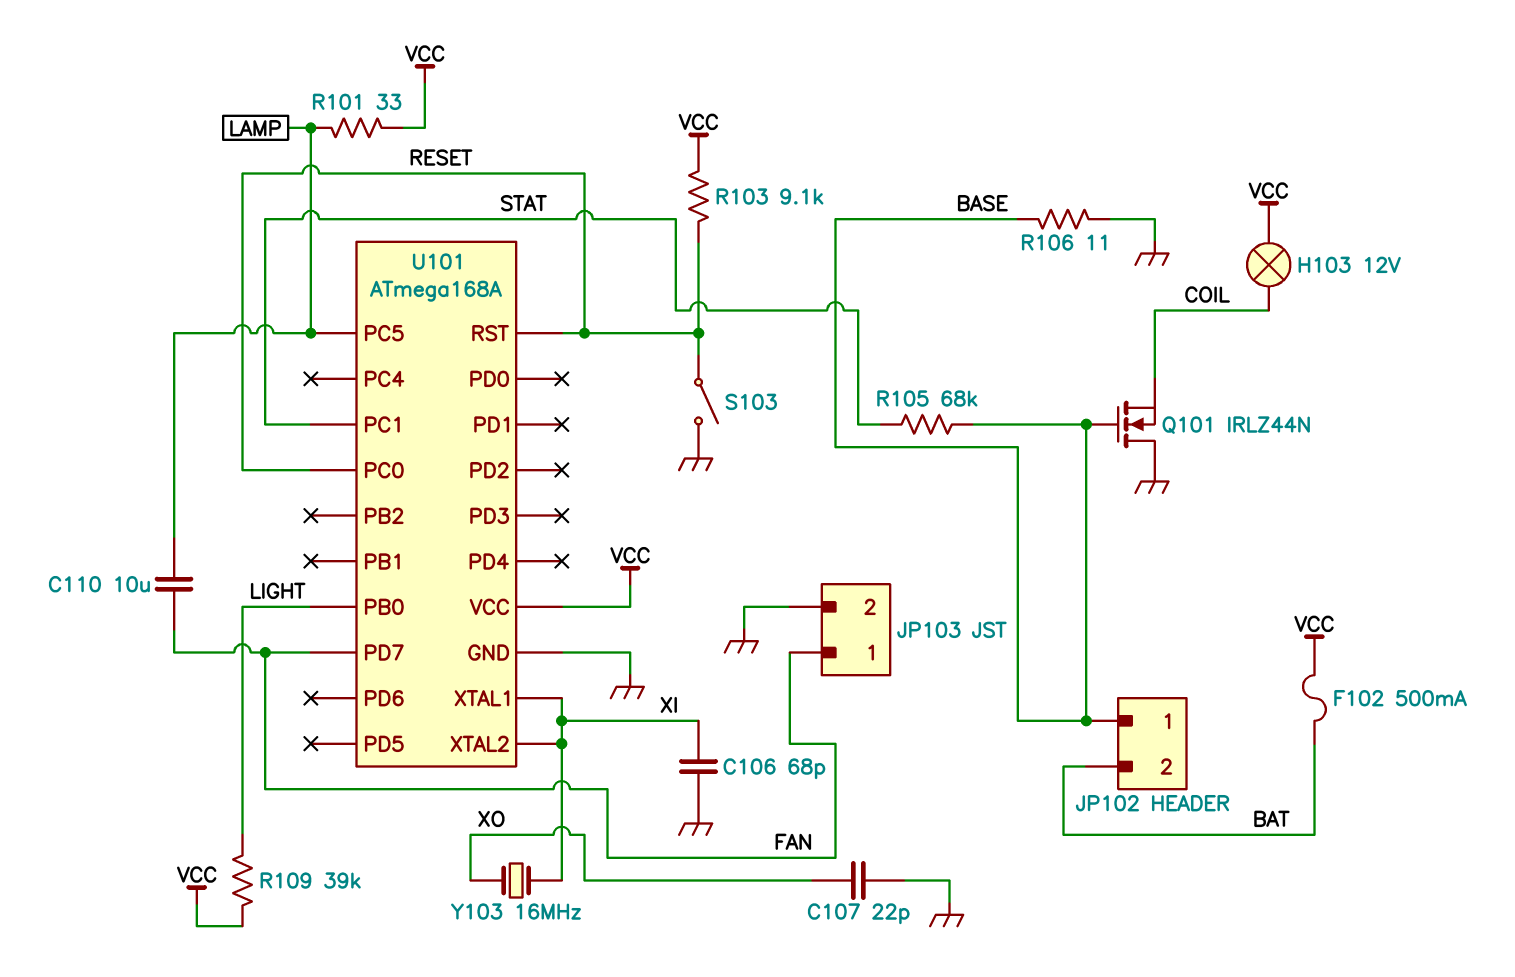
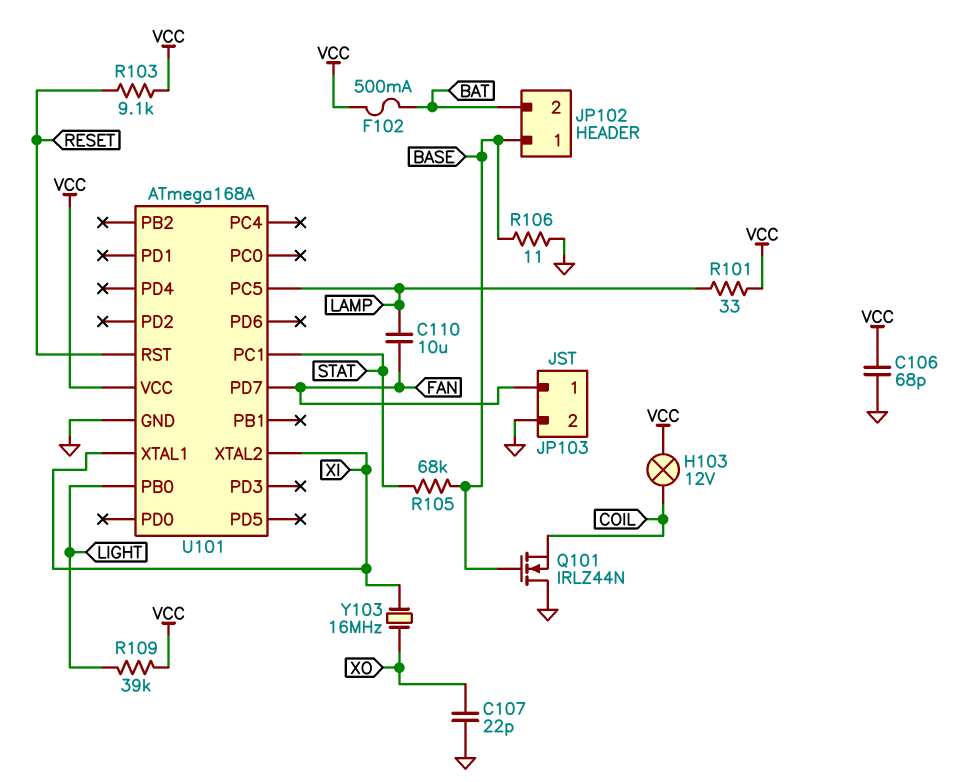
C106: 68pF (GND, XI) -> 68pF (GND, VCC)
S103: switch (GND, RESET) -> none
U101 pin PC0: RESET -> none

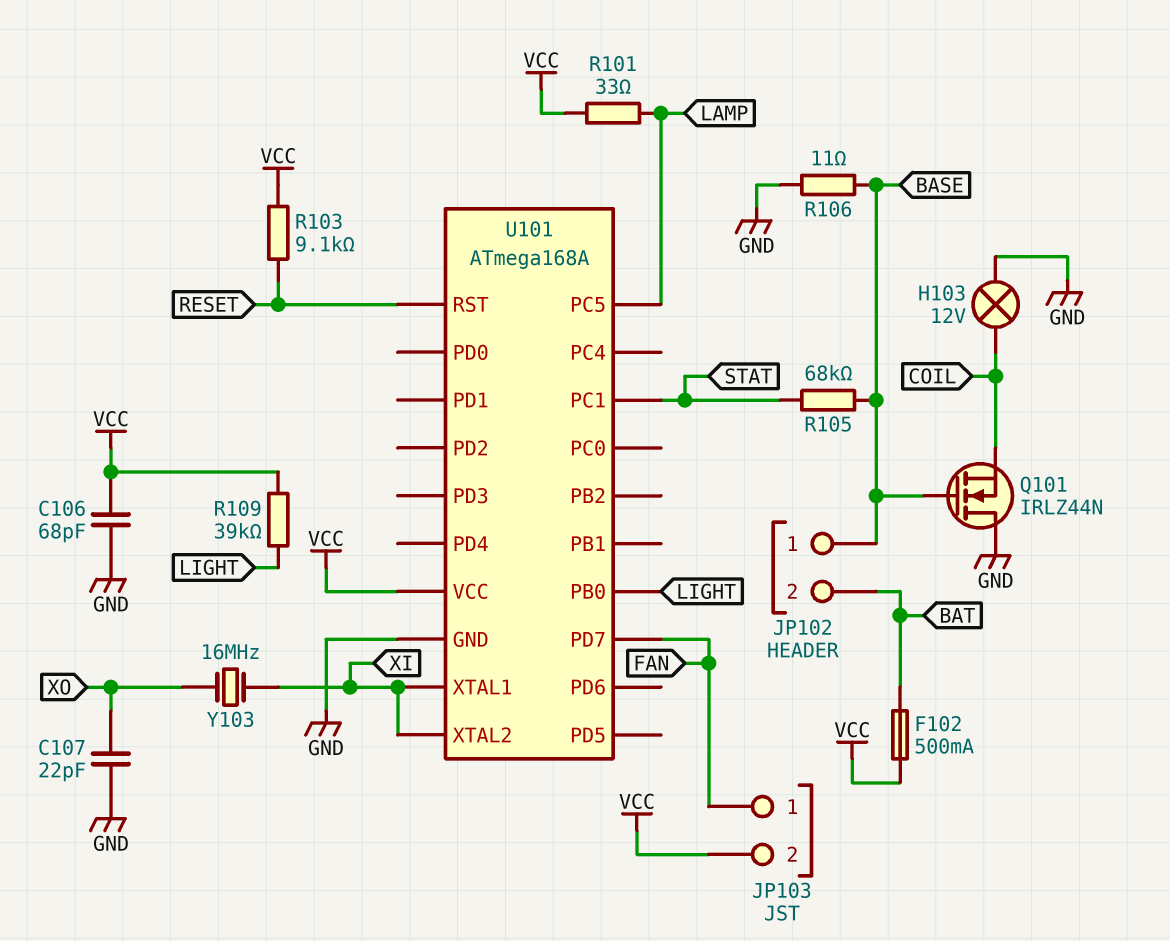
C110: 10uF (FAN, LAMP) -> none
H103: lamp 12V (COIL, VCC) -> lamp 12V (COIL, GND)
JP103 pin 2: GND -> VCC

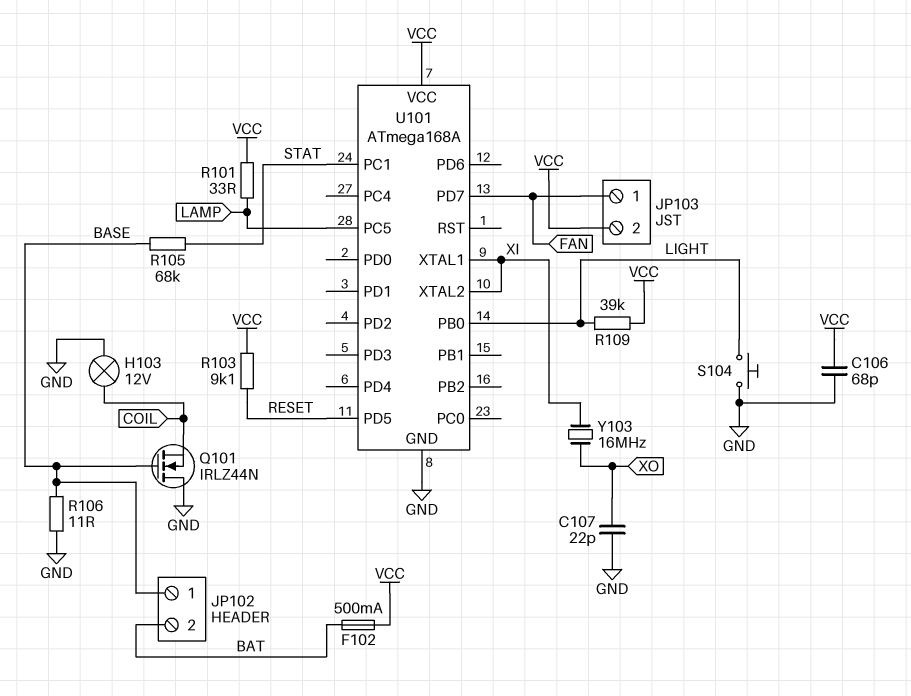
S104: none -> button (GND, LIGHT)
U101 pin PD5: none -> RESET
U101 pin RST: RESET -> none

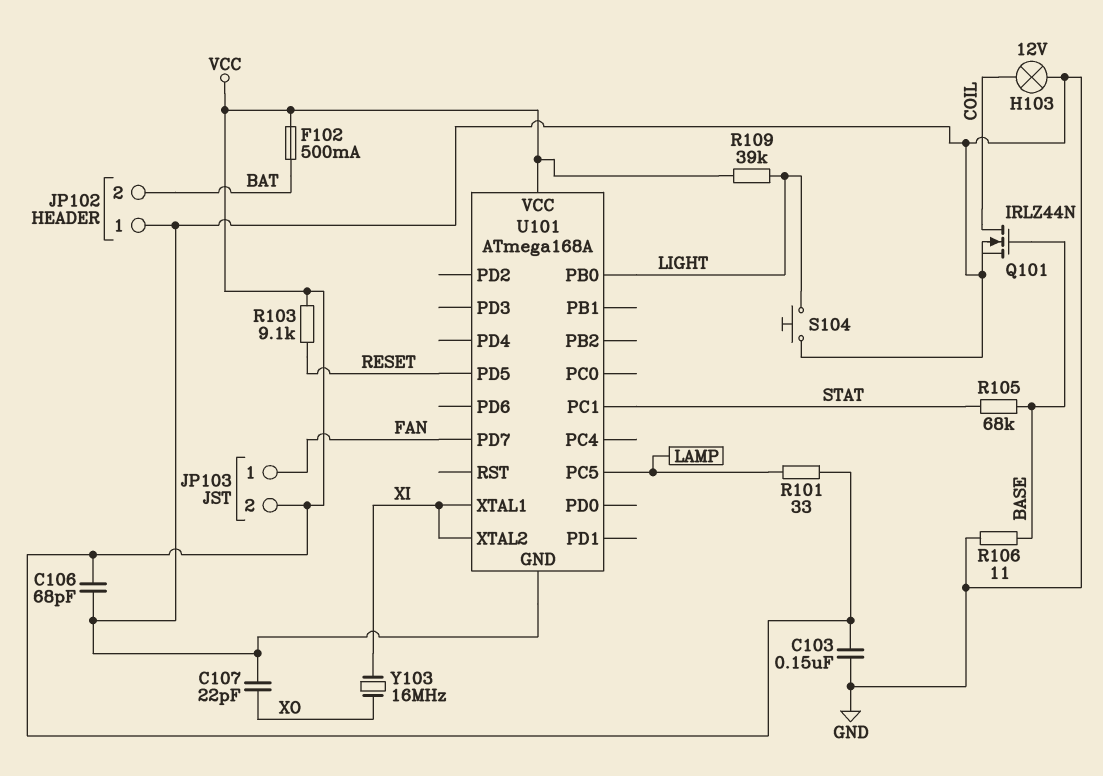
C103: none -> 150nF (GND, VCC)
JP102 pin 1: BASE -> GND
Q101: NMOS IRLZ44N (G BASE, D GND, S COIL) -> NMOS IRLZ44N (G BASE, D COIL, S GND)

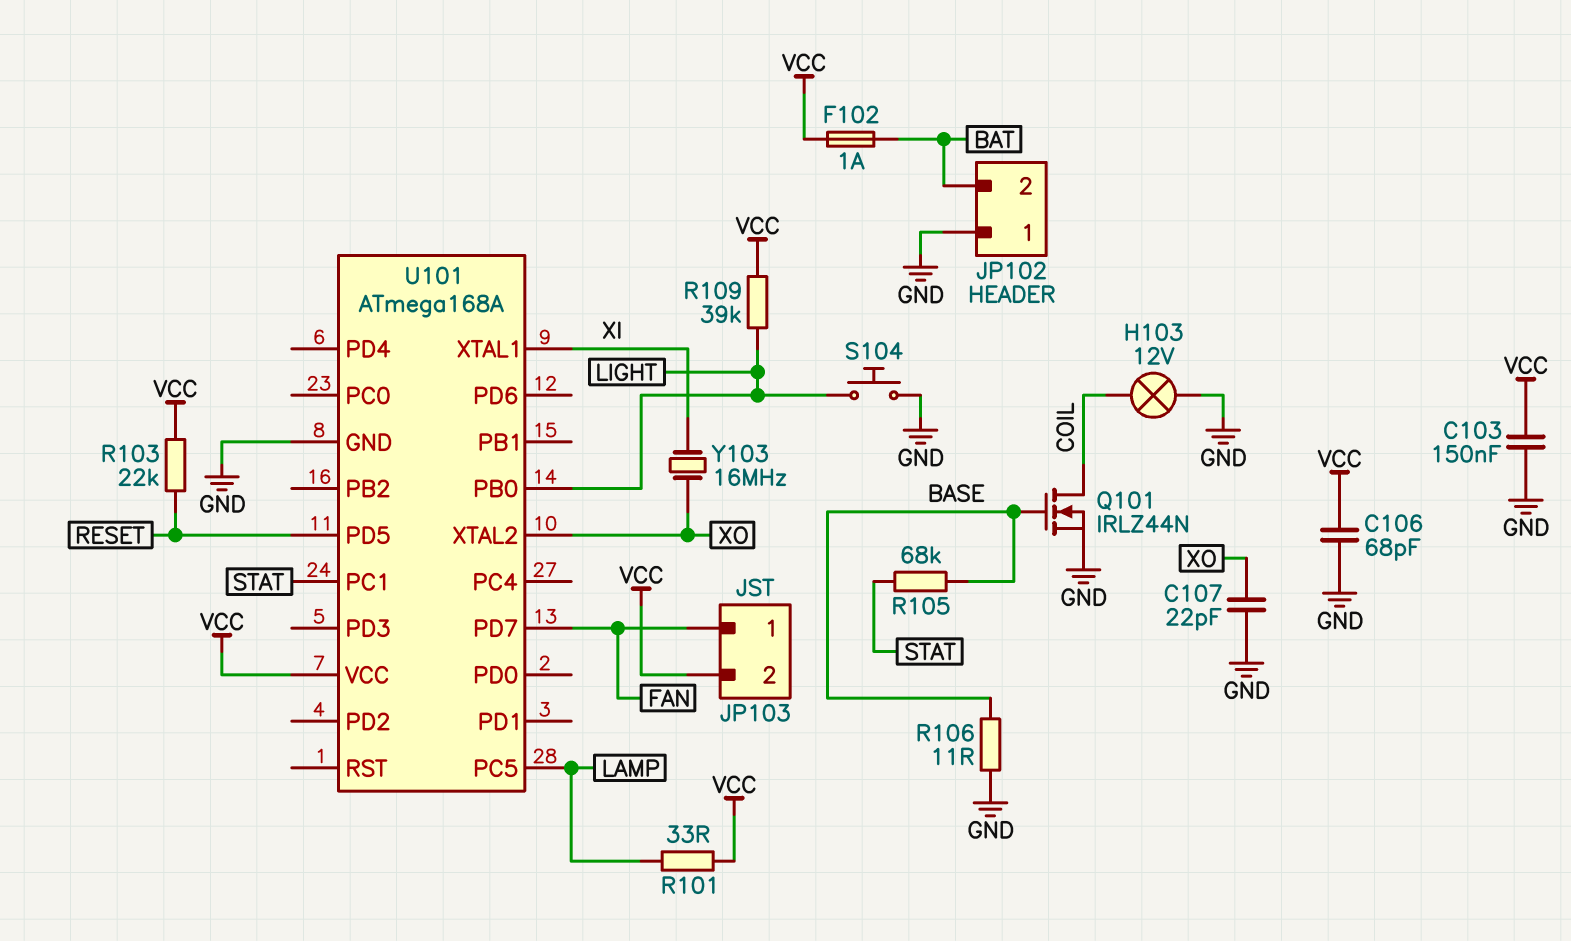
F102: 500mA (BAT, VCC) -> 1A (BAT, VCC)
R103: 9.1k (RESET, VCC) -> 22k (RESET, VCC)
U101 pin XTAL2: XI -> XO

